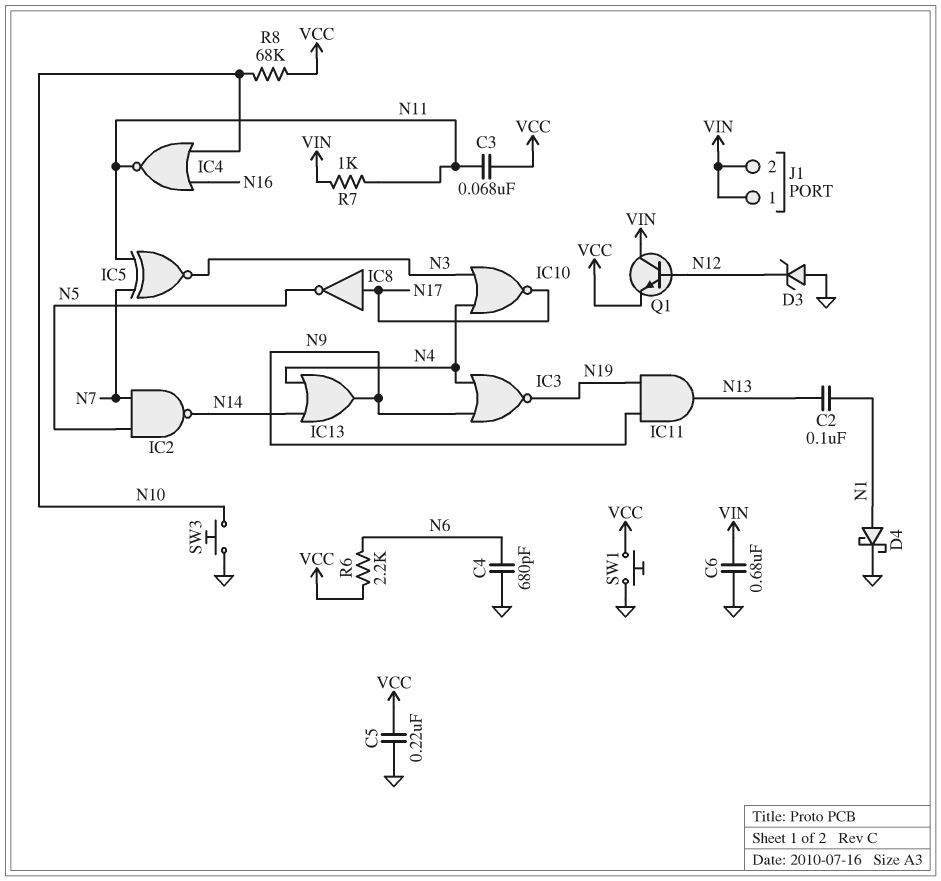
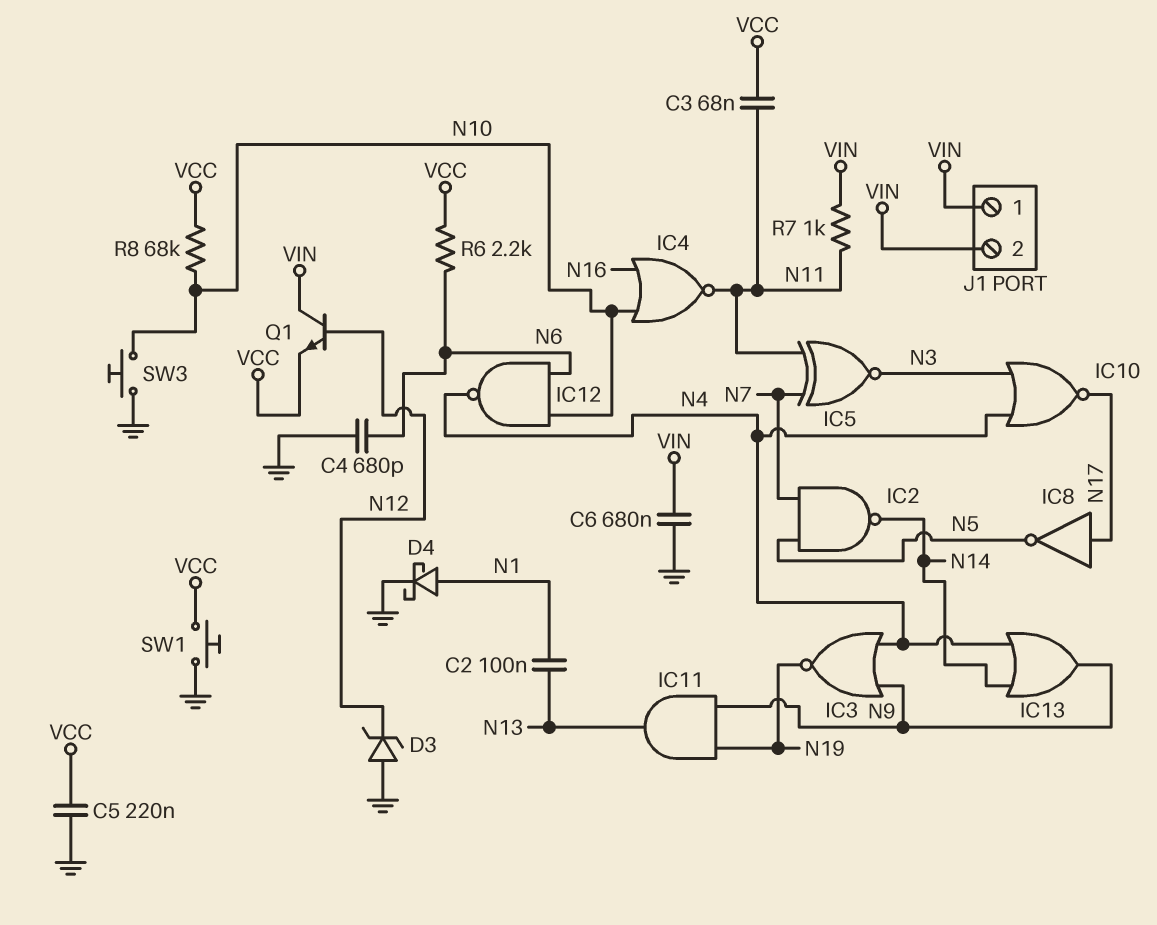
IC12: none -> NAND (in N6, in N10, out N4)

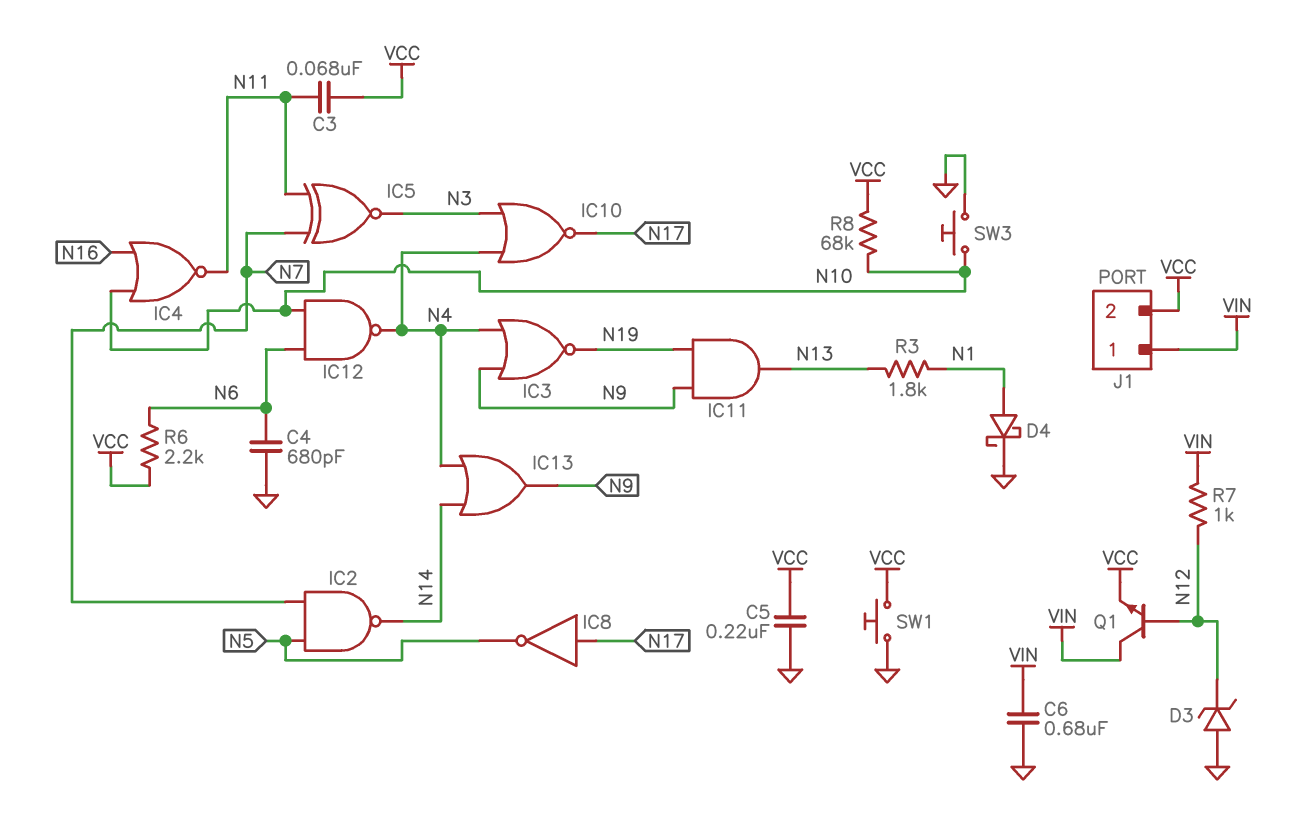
C2: 100nF (N1, N13) -> none
J1 pin 2: VIN -> VCC
R3: none -> 1.8k (N1, N13)
R7: 1k (N11, VIN) -> 1k (N12, VIN)

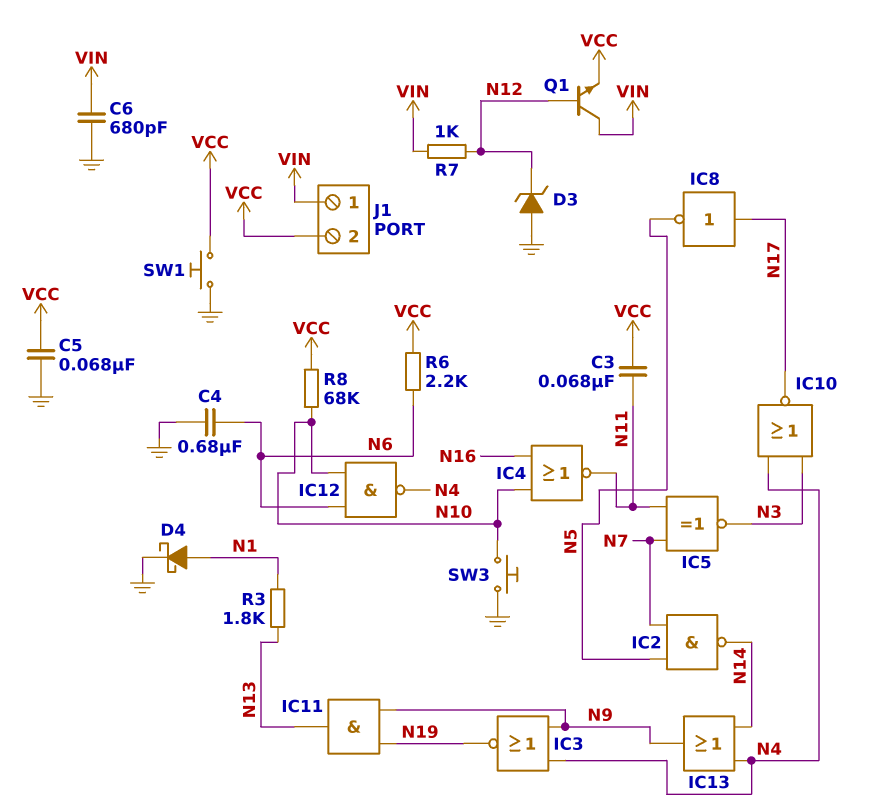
C4: 680pF (GND, N6) -> 680nF (GND, N6)
C5: 220nF (GND, VCC) -> 68nF (GND, VCC)
C6: 680nF (GND, VIN) -> 680pF (GND, VIN)

